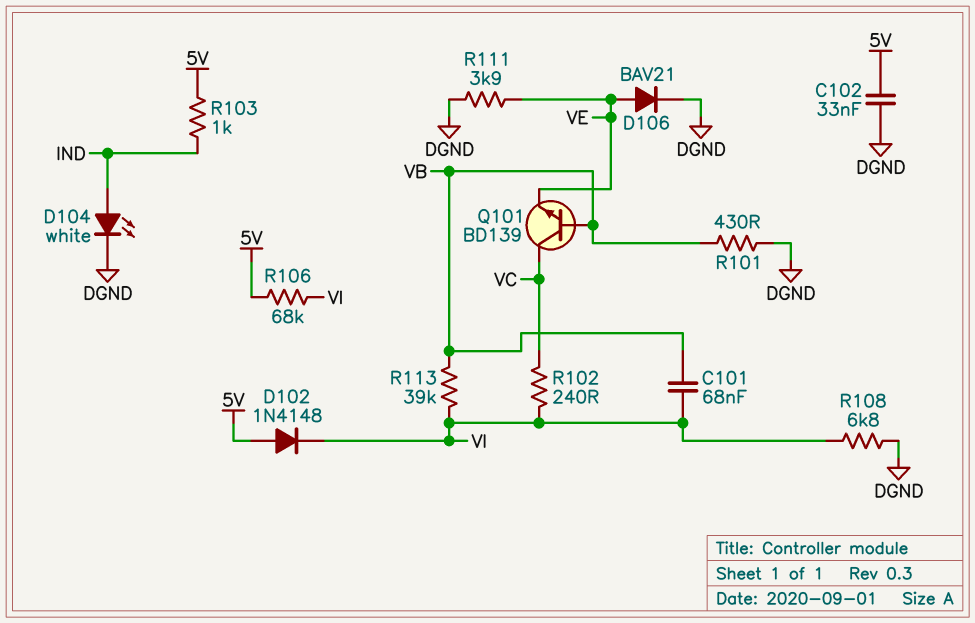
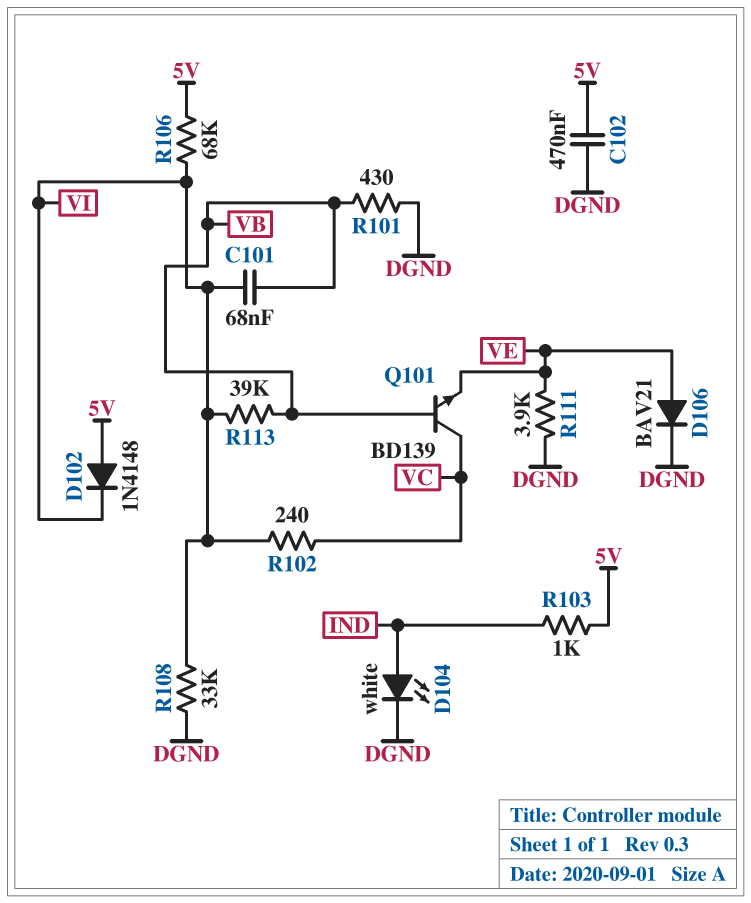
C102: 33nF (5V, DGND) -> 470nF (5V, DGND)
R108: 6.8k (DGND, VI) -> 33k (DGND, VI)

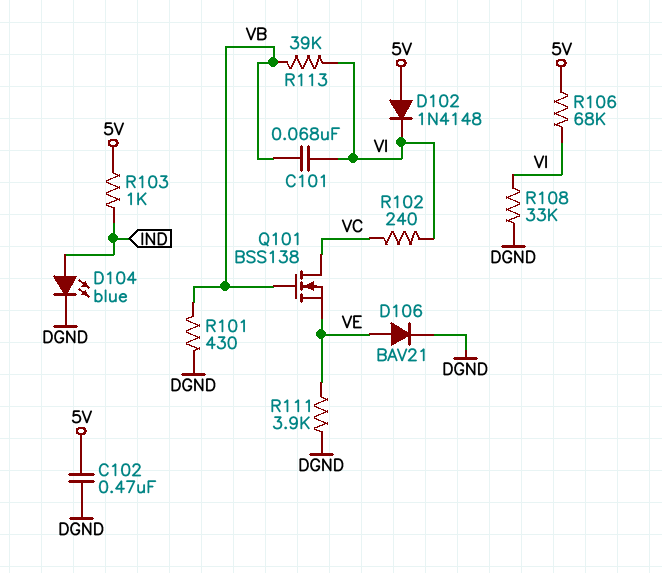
D104: LED white (A IND, K DGND) -> LED blue (A IND, K DGND)
Q101: NPN BD139 (B VB, C VC, E VE) -> NMOS BSS138 (G VB, D VC, S VE)

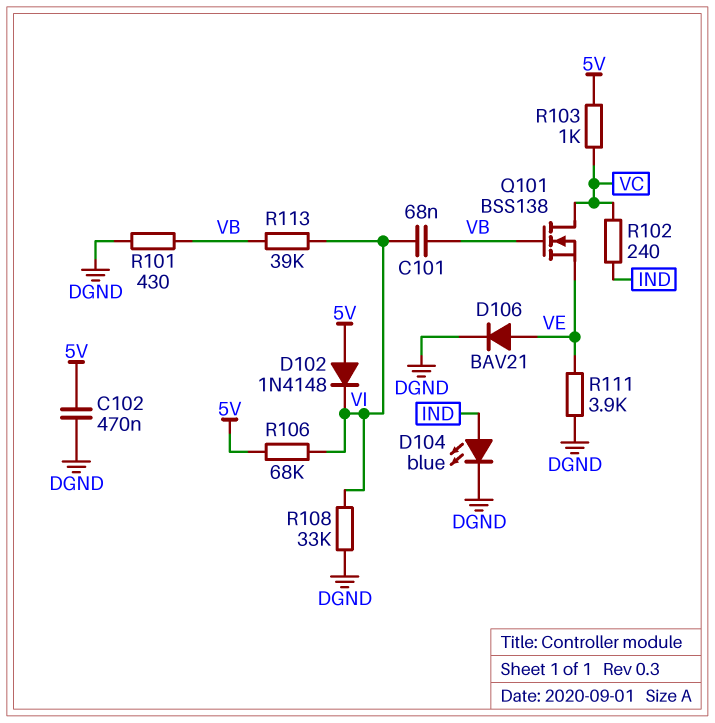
R102: 240 (VC, VI) -> 240 (IND, VC)
R103: 1k (5V, IND) -> 1k (5V, VC)

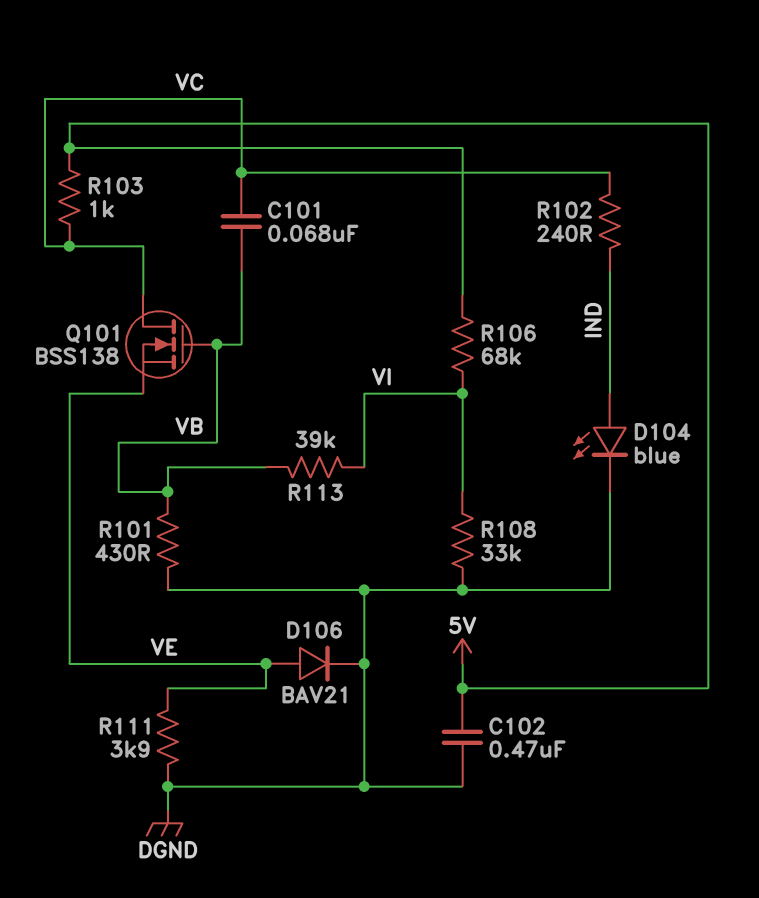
C101: 68nF (VB, VI) -> 68nF (VB, VC)
D102: diode 1N4148 (A 5V, K VI) -> none

